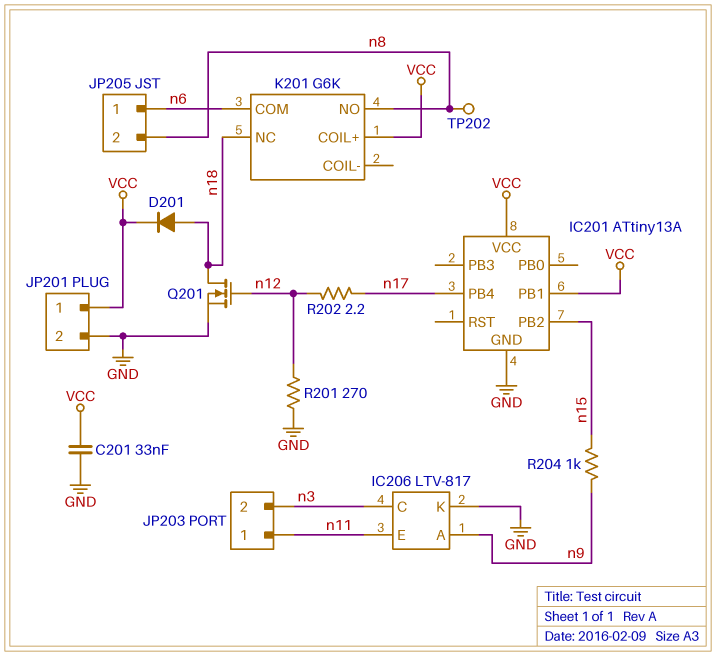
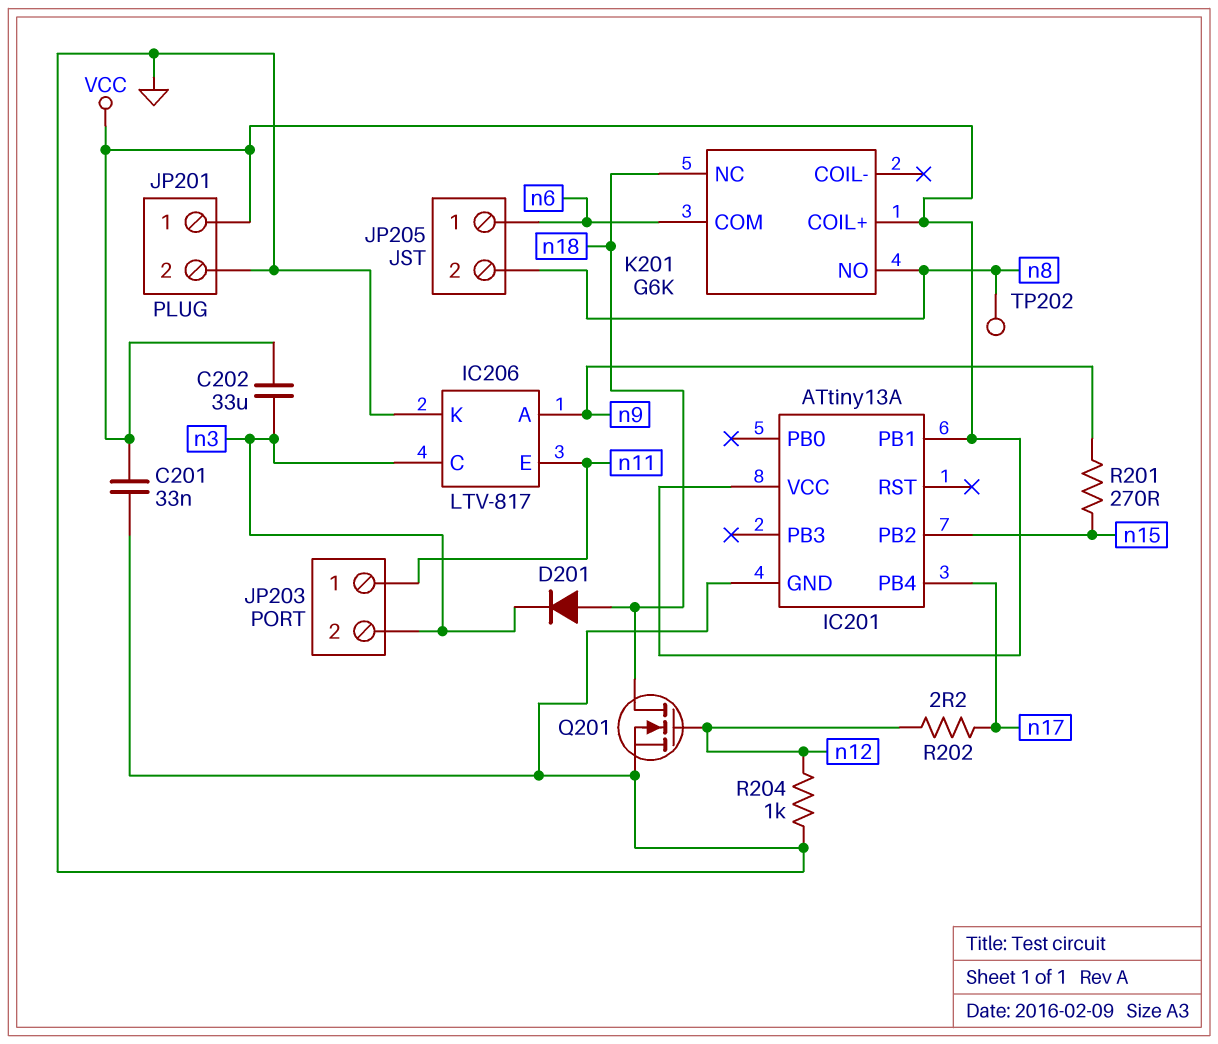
C202: none -> 33uF (VCC, n3)
D201: diode (A n18, K VCC) -> diode (A n18, K n3)
R201: 270 (GND, n12) -> 270 (n9, n15)
R204: 1k (n9, n15) -> 1k (GND, n12)

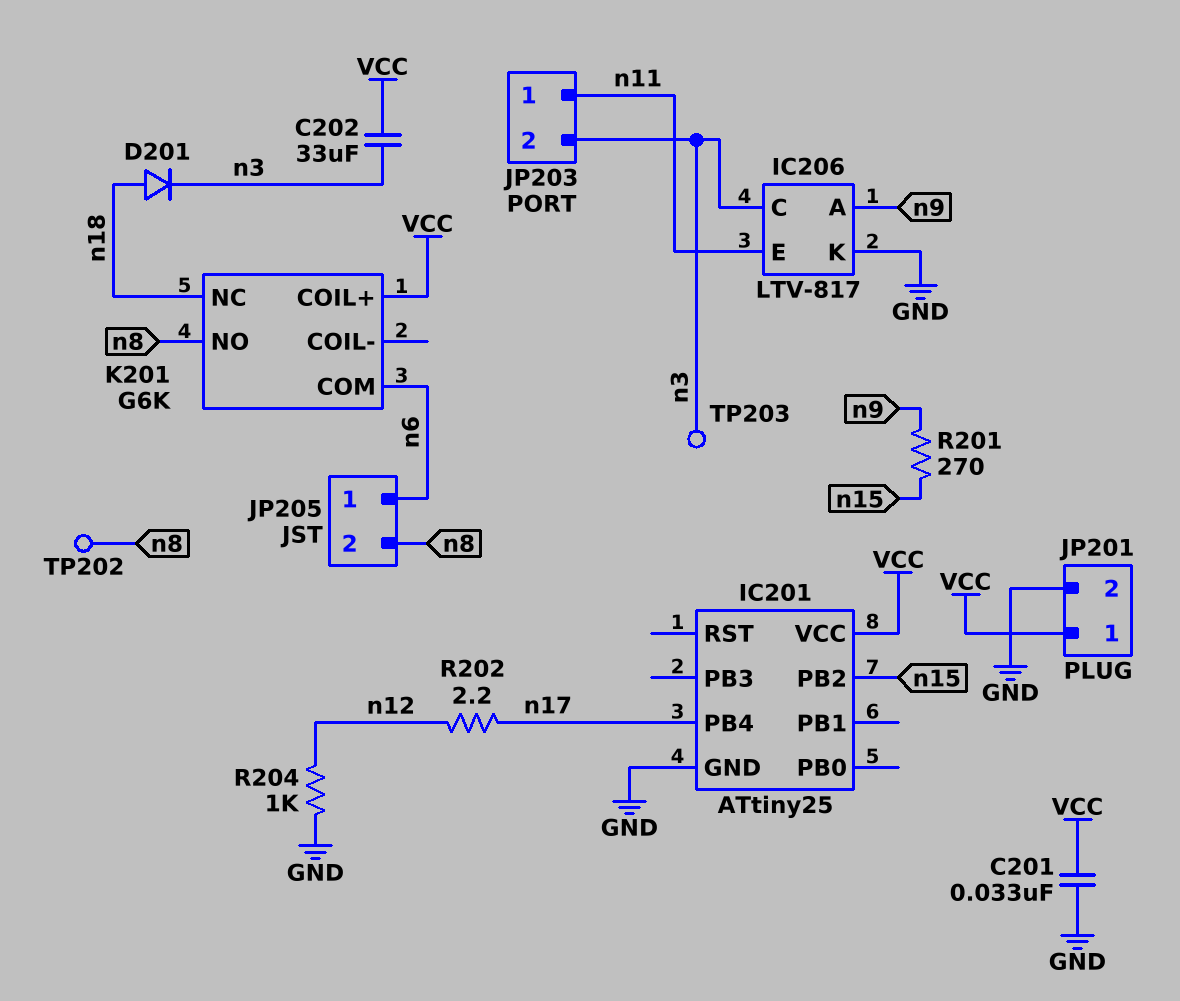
IC201: ATtiny13A -> ATtiny25
IC201 pin PB1: VCC -> none
Q201: NMOS (G n12, D n18, S GND) -> none
TP203: none -> test point (n3)

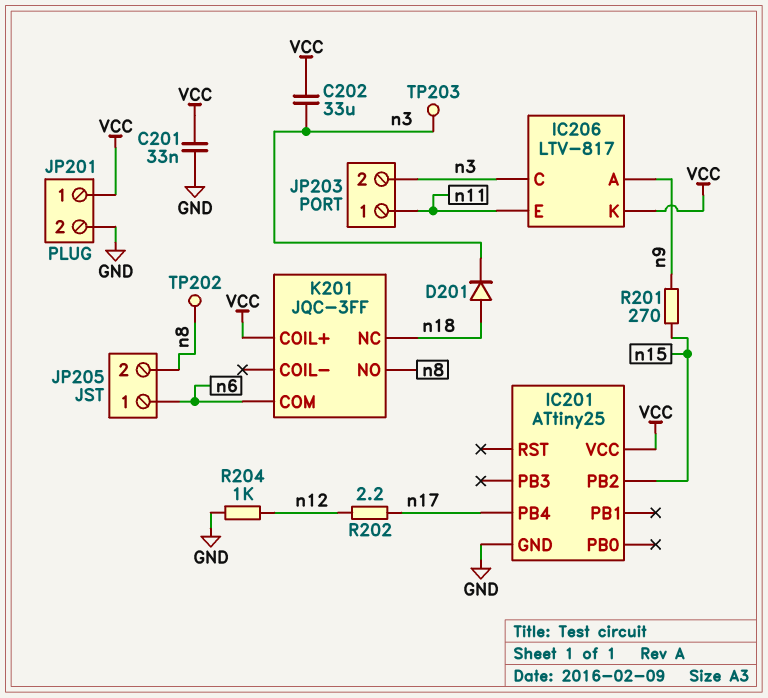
IC206 pin K: GND -> VCC
K201: G6K -> JQC-3FF

